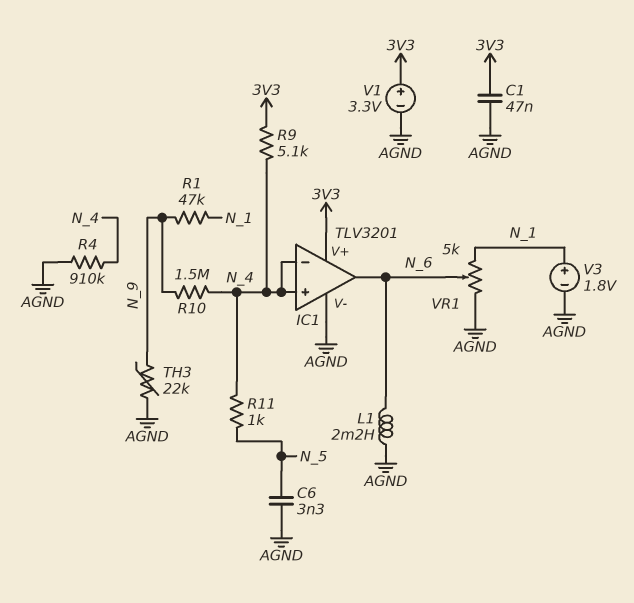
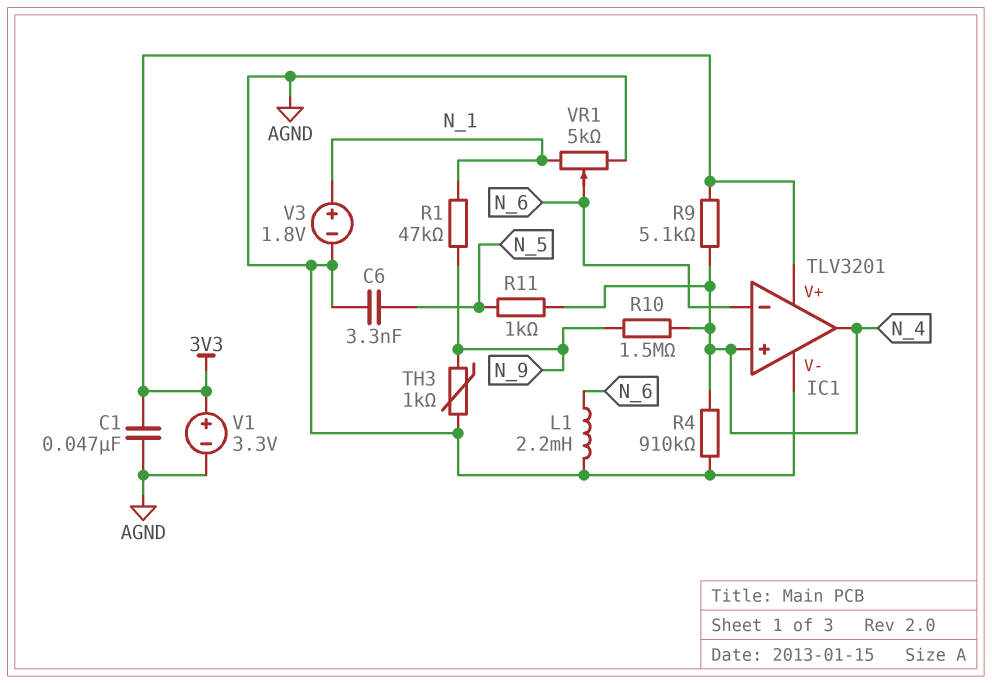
IC1 pin in-: N_4 -> N_6
IC1 pin out: N_6 -> N_4
TH3: 22k (AGND, N_9) -> 1k (AGND, N_9)

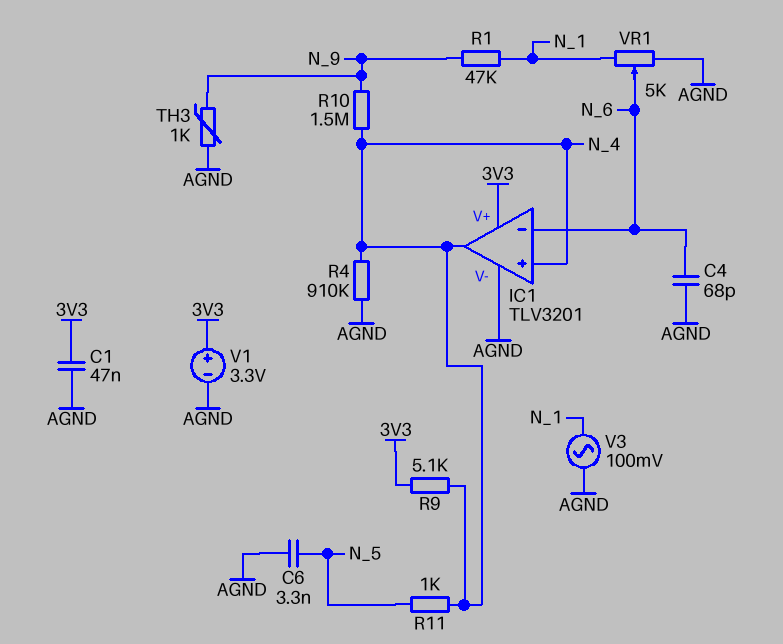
C4: none -> 68pF (AGND, N_6)
L1: 2.2mH (AGND, N_6) -> none
V3: 1.8V (plus N_1, minus AGND) -> AC 100mV (AGND, N_1)

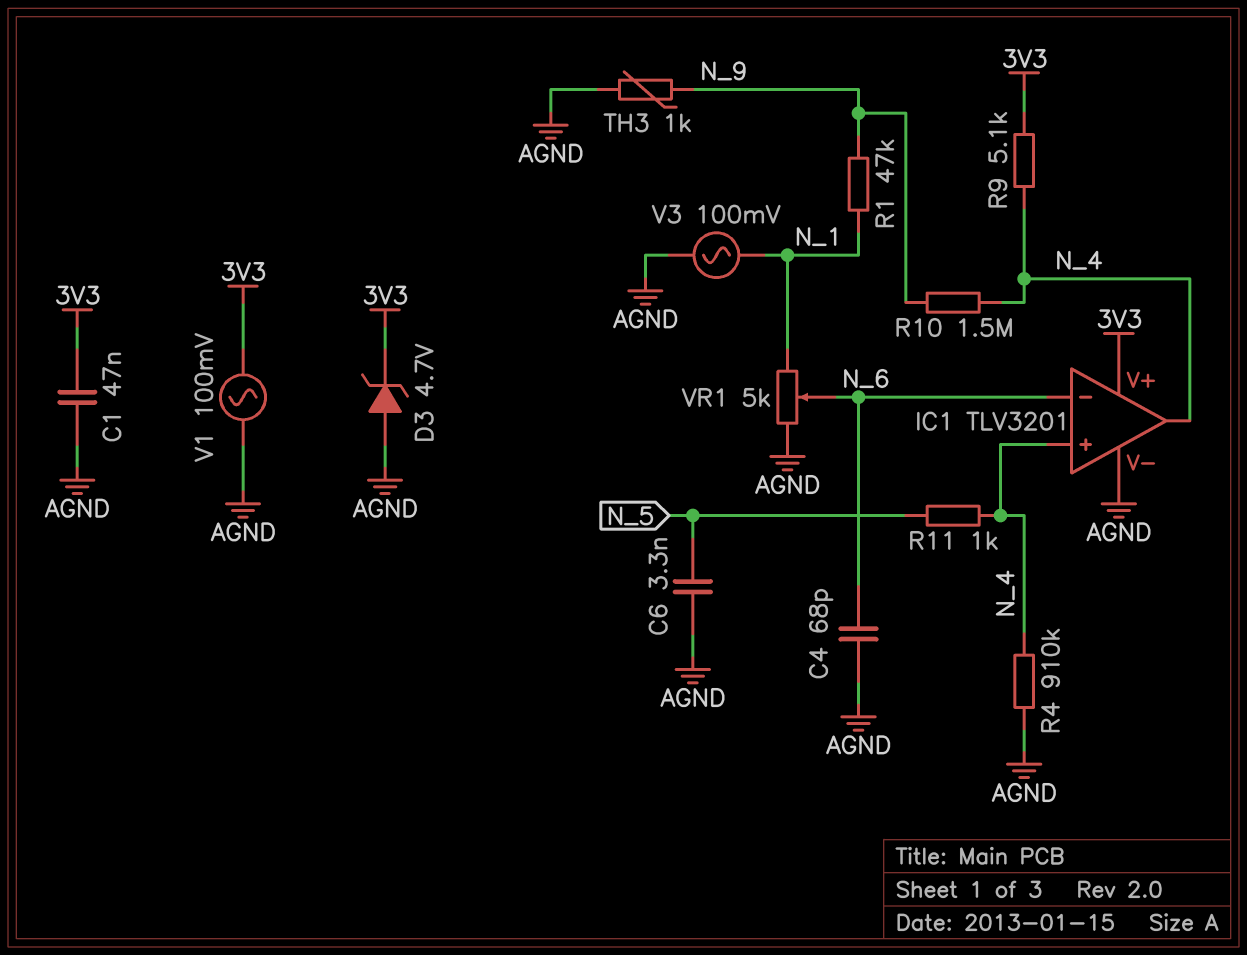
D3: none -> zener 4.7V (A AGND, K 3V3)
V1: 3.3V (plus 3V3, minus AGND) -> AC 100mV (3V3, AGND)

